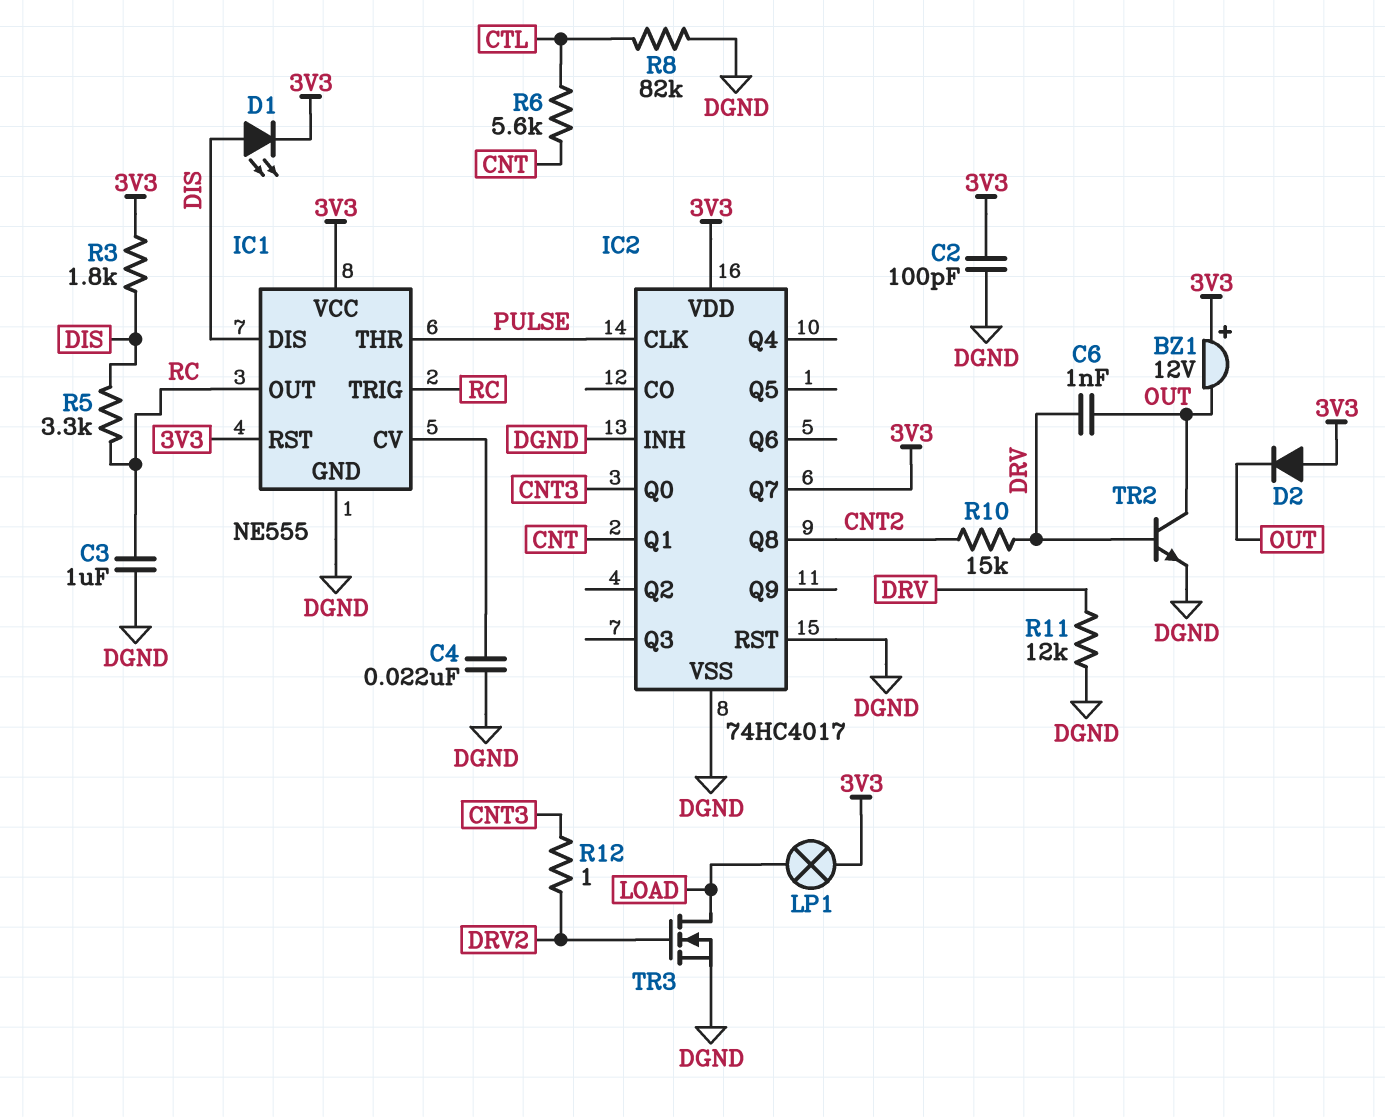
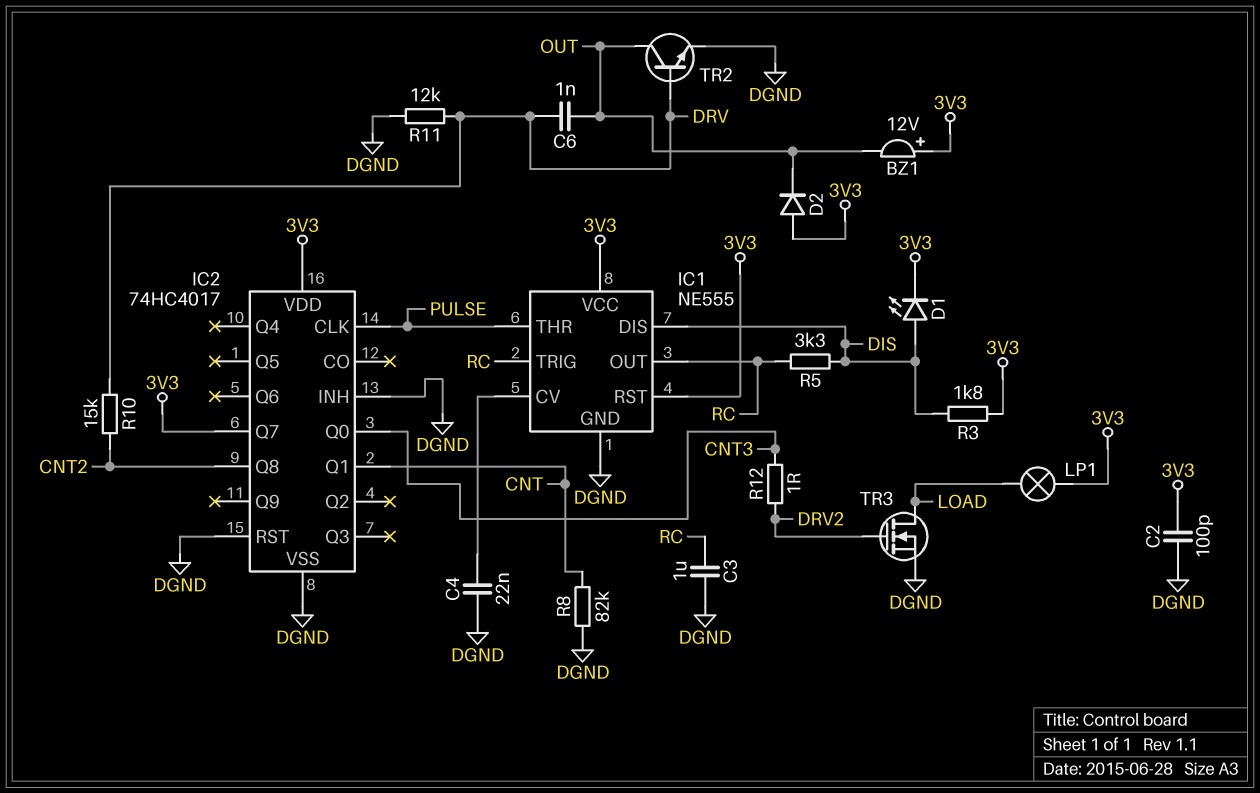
R6: 5.6k (CNT, CTL) -> none
R8: 82k (CTL, DGND) -> 82k (CNT, DGND)

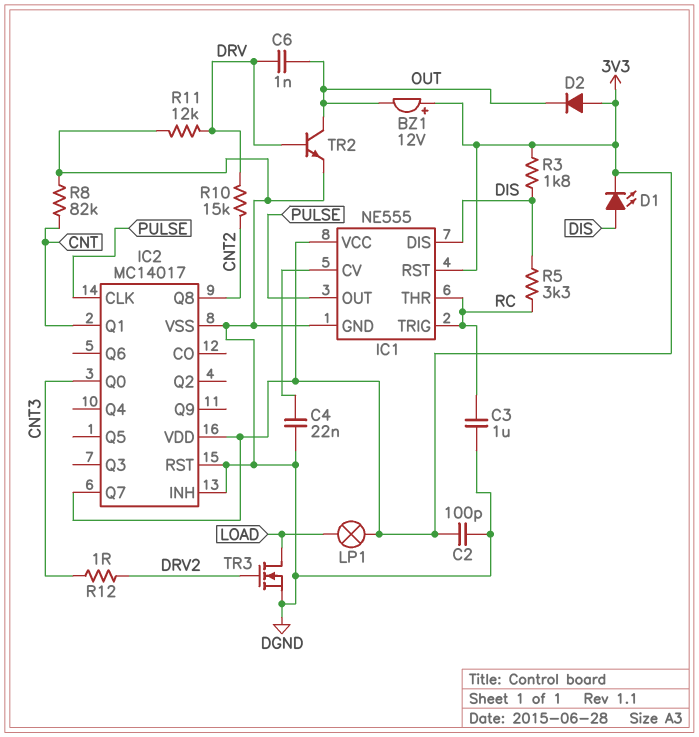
IC1 pin OUT: RC -> PULSE
IC1 pin THR: PULSE -> RC
IC2: 74HC4017 -> MC14017

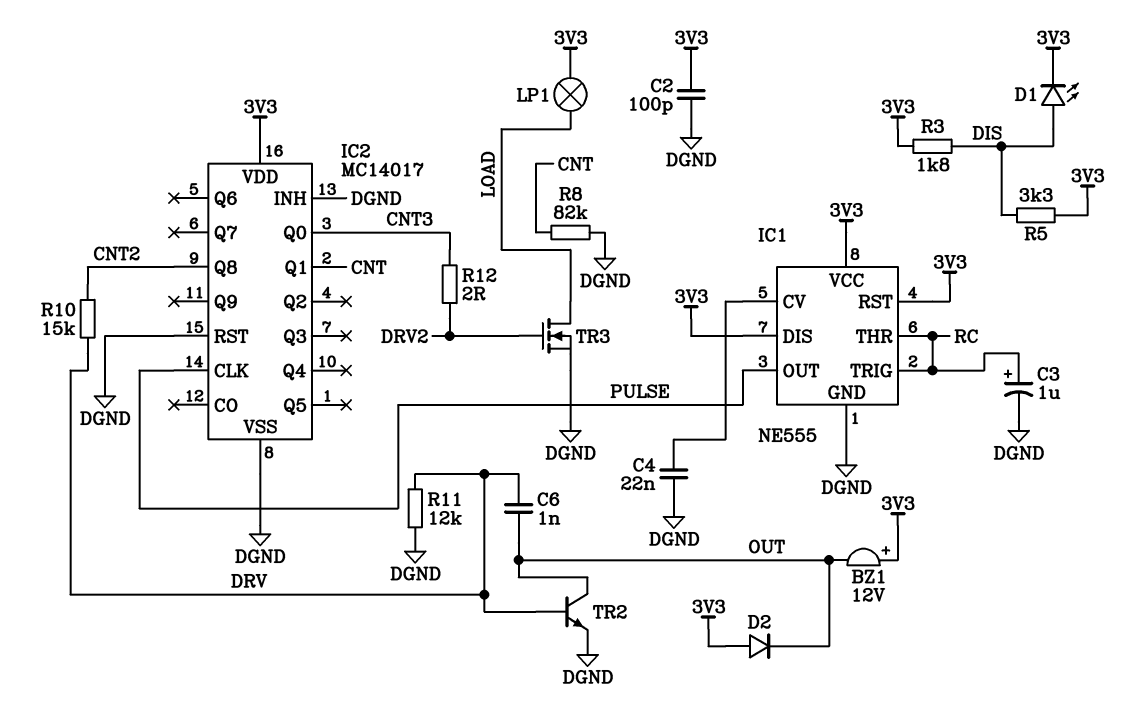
C3: 1uF (DGND, RC) -> 1uF (plus RC, minus DGND)
IC1 pin DIS: DIS -> 3V3
IC2 pin Q7: 3V3 -> none
R5: 3.3k (DIS, RC) -> 3.3k (3V3, DIS)
R12: 1 (CNT3, DRV2) -> 2 (CNT3, DRV2)

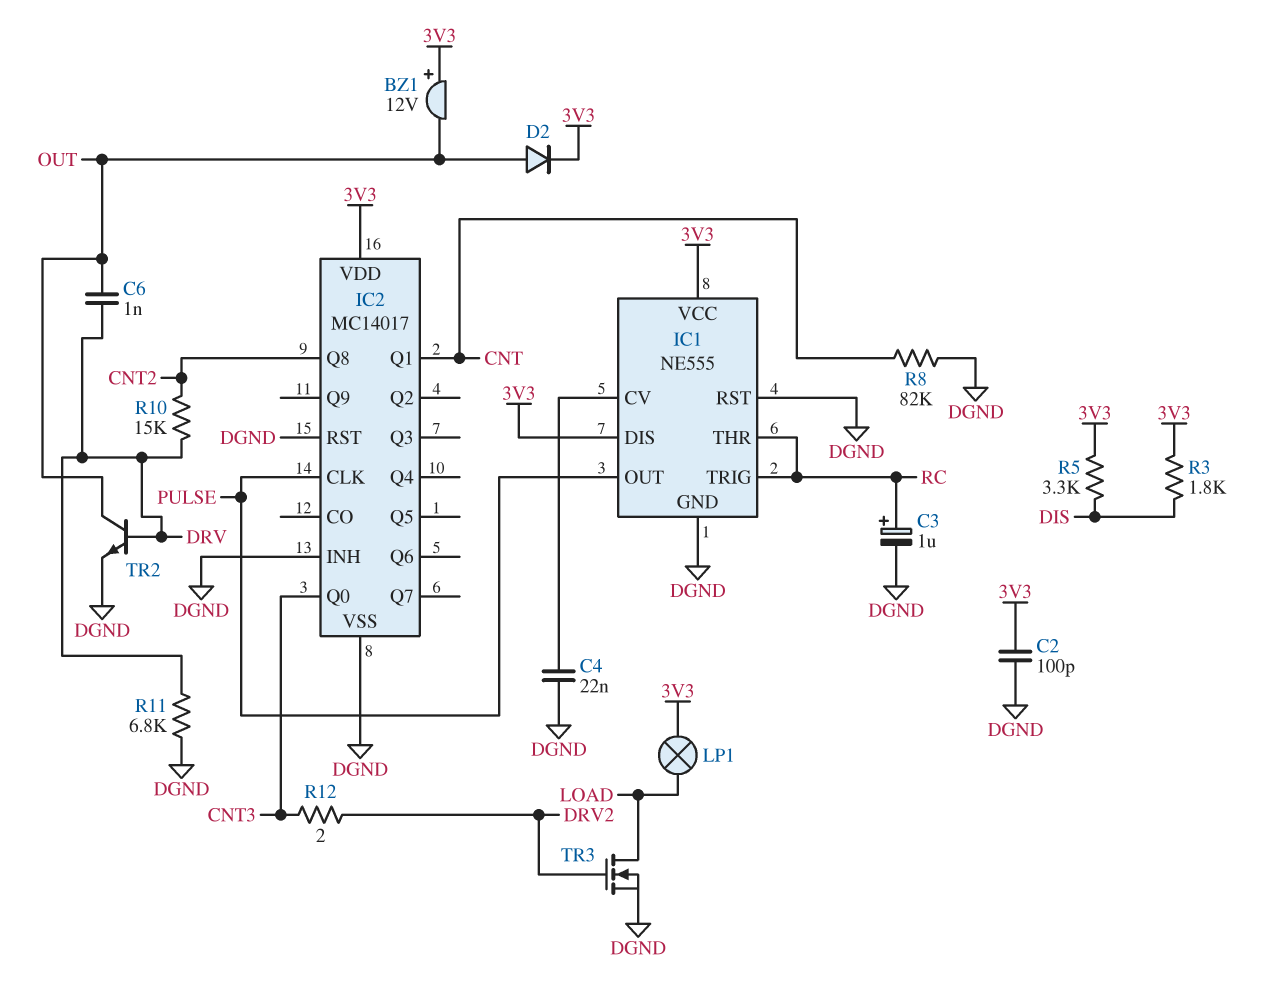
D1: LED (A DIS, K 3V3) -> none
D2: diode (A 3V3, K OUT) -> diode (A OUT, K 3V3)
IC1 pin RST: 3V3 -> DGND
R11: 12k (DGND, DRV) -> 6.8k (DGND, DRV)

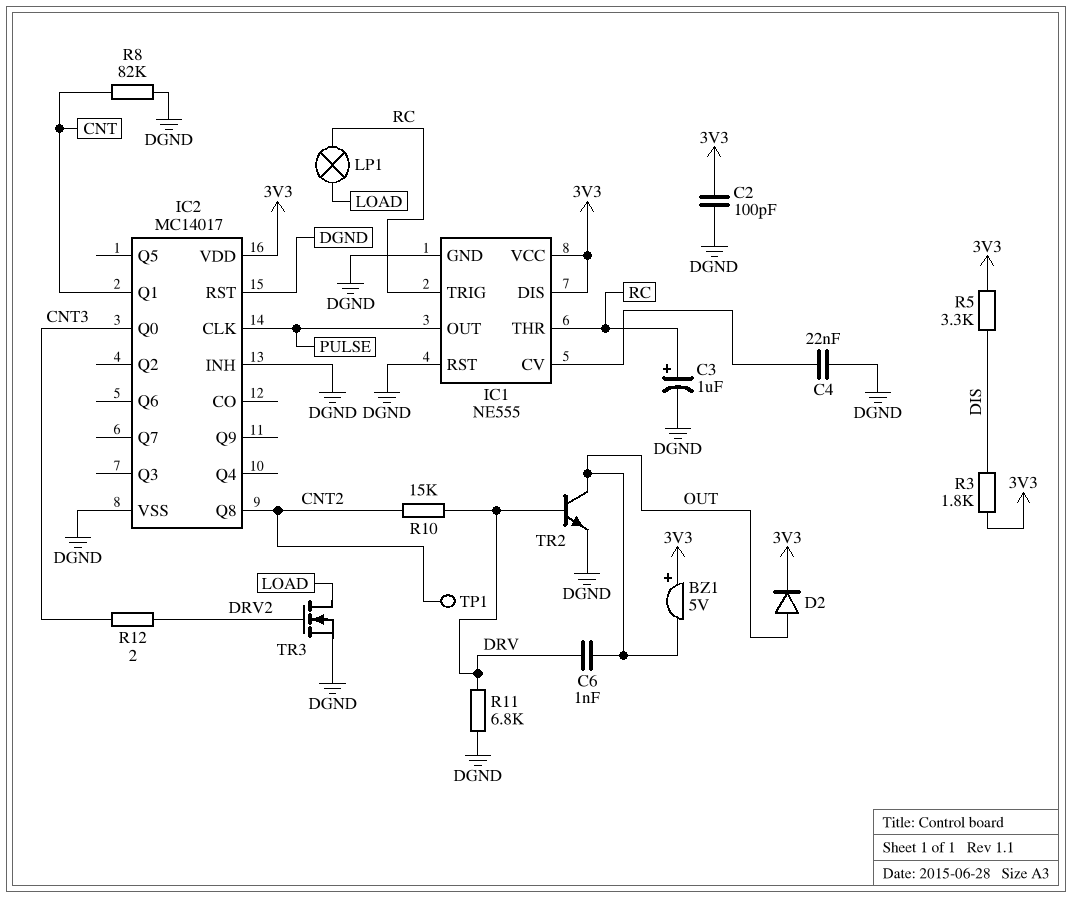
BZ1: buzzer 12V (plus 3V3, minus OUT) -> buzzer 5V (plus 3V3, minus OUT)
LP1: lamp (3V3, LOAD) -> lamp (LOAD, RC)
TP1: none -> test point (CNT2)

